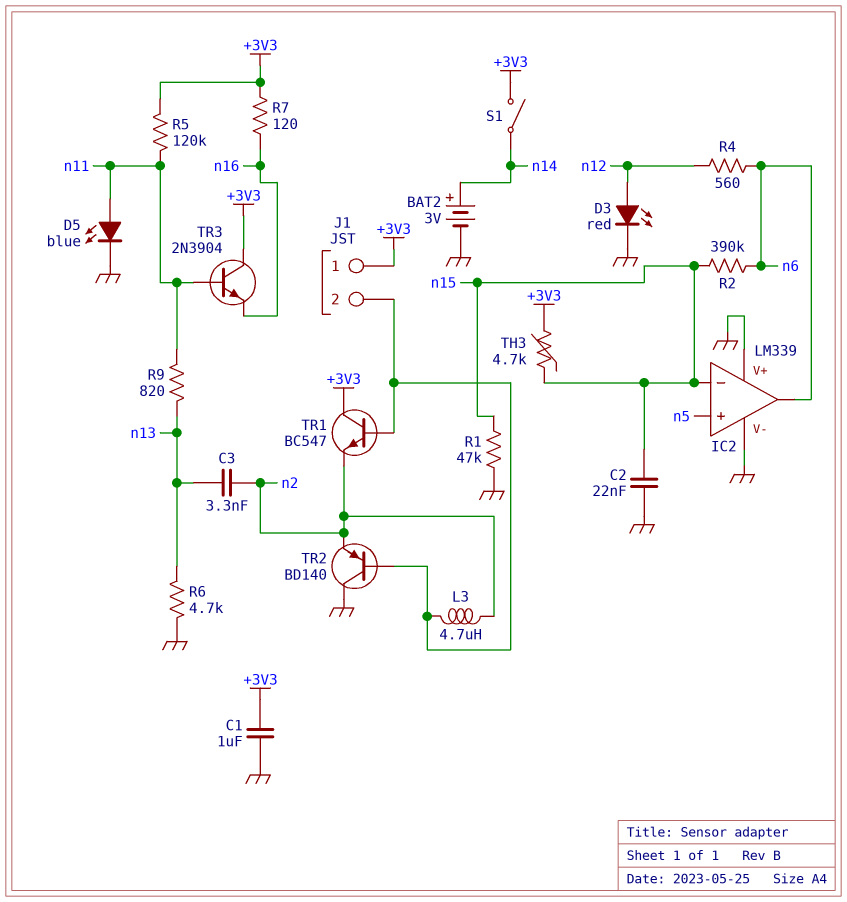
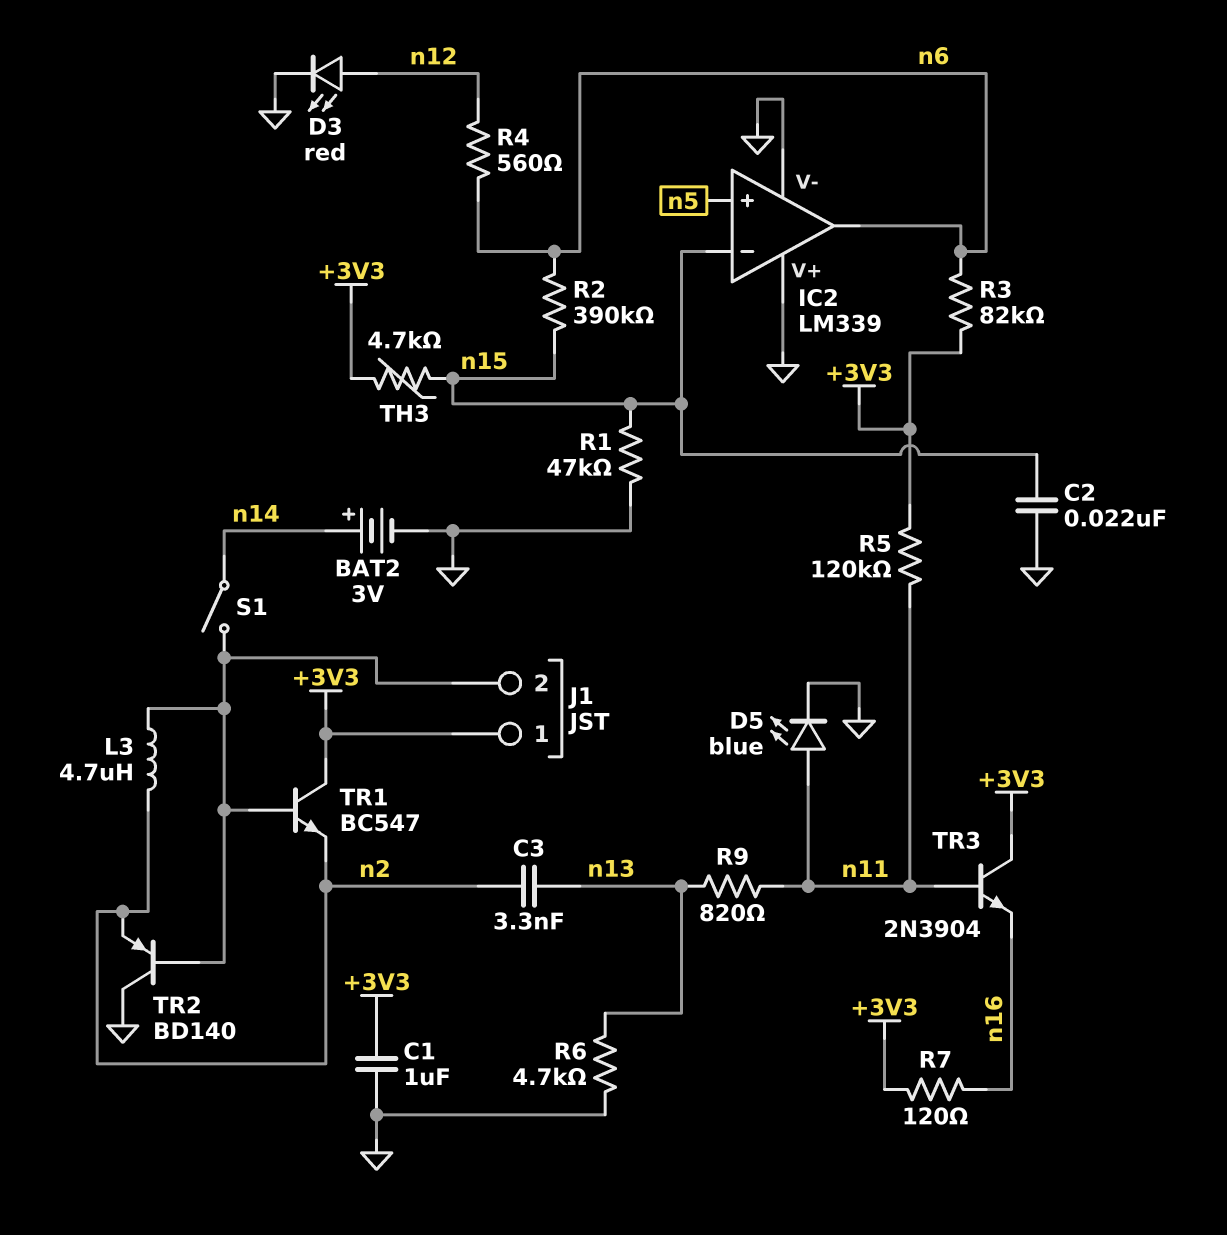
R3: none -> 82k (+3V3, n6)
S1: switch (+3V3, n14) -> switch (J1/2, n14)

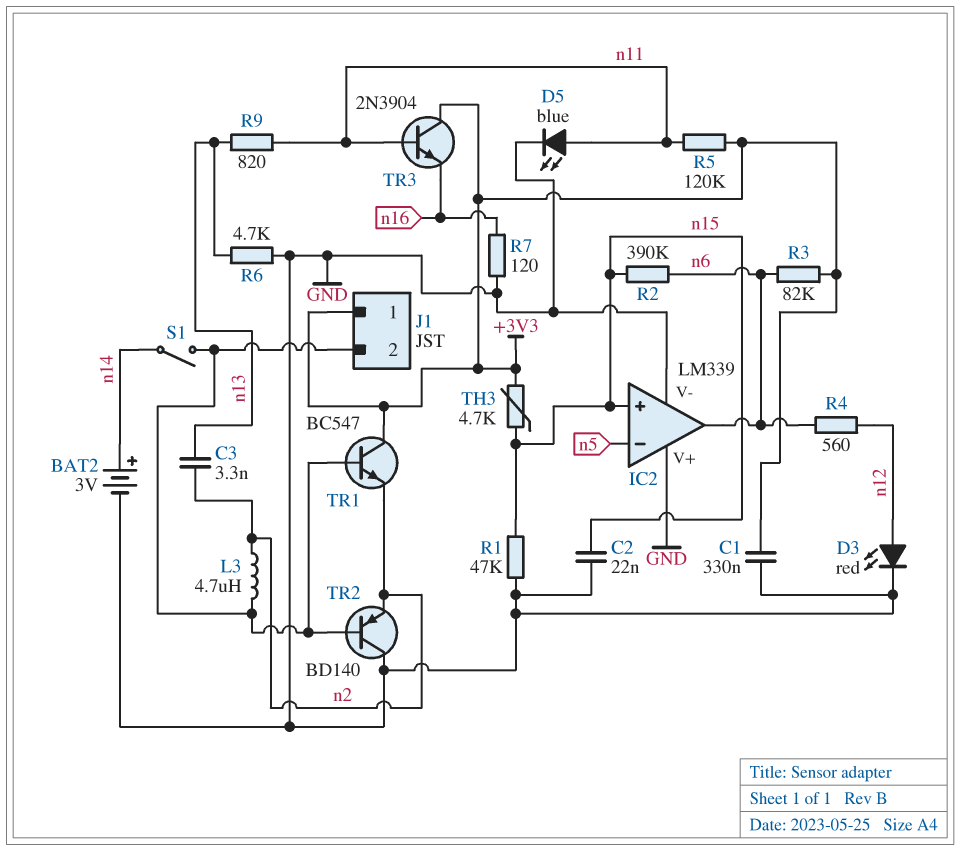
C1: 1uF (+3V3, GND) -> 330nF (+3V3, GND)
IC2 pin in+: n5 -> n15
IC2 pin in-: n15 -> n5
R7: 120 (+3V3, n16) -> 120 (GND, n16)

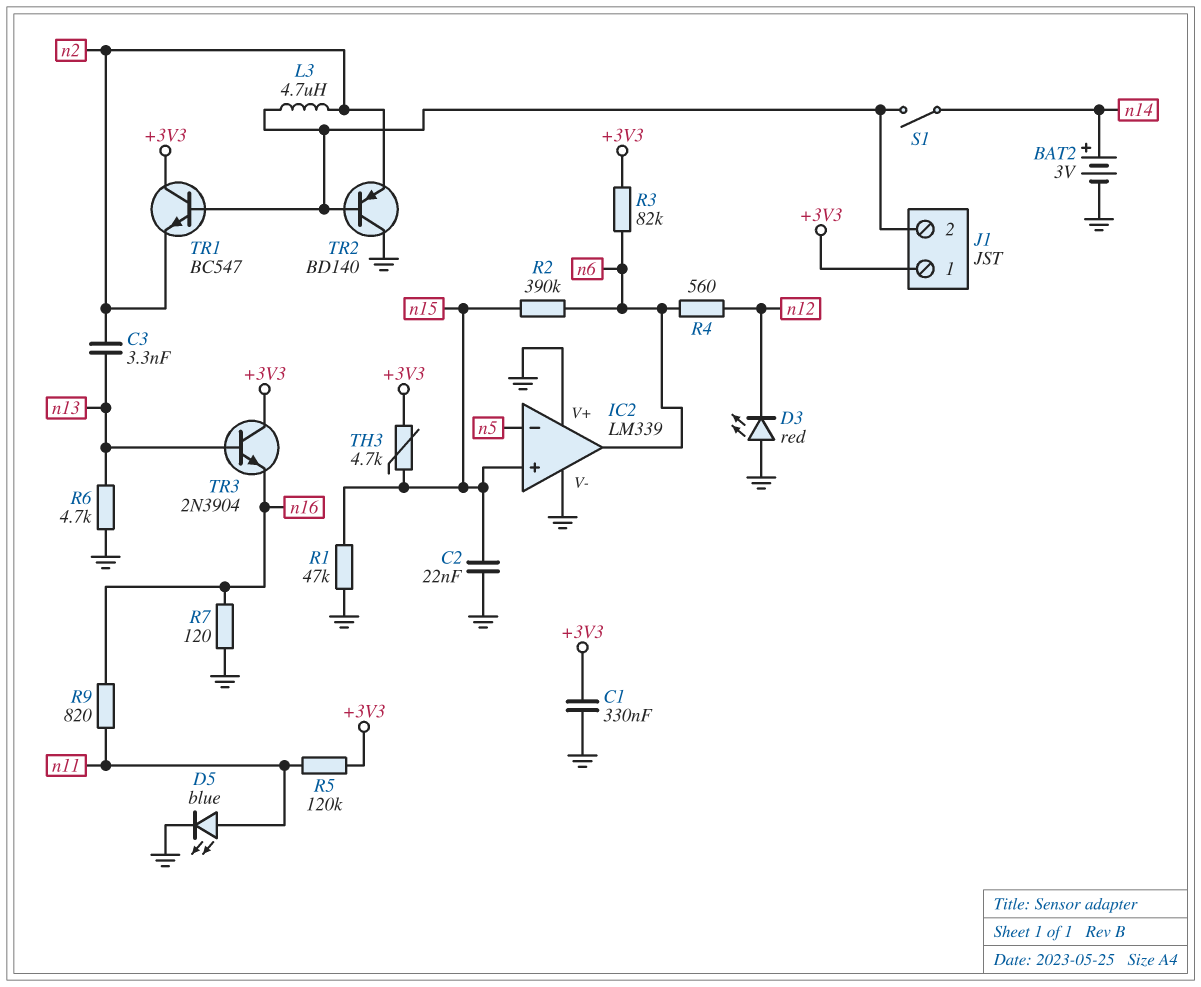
D3: LED red (A n12, K GND) -> LED red (A GND, K n12)
R9: 820 (n11, n13) -> 820 (n11, n16)
TR3: NPN 2N3904 (B n11, C +3V3, E n16) -> NPN 2N3904 (B n13, C +3V3, E n16)

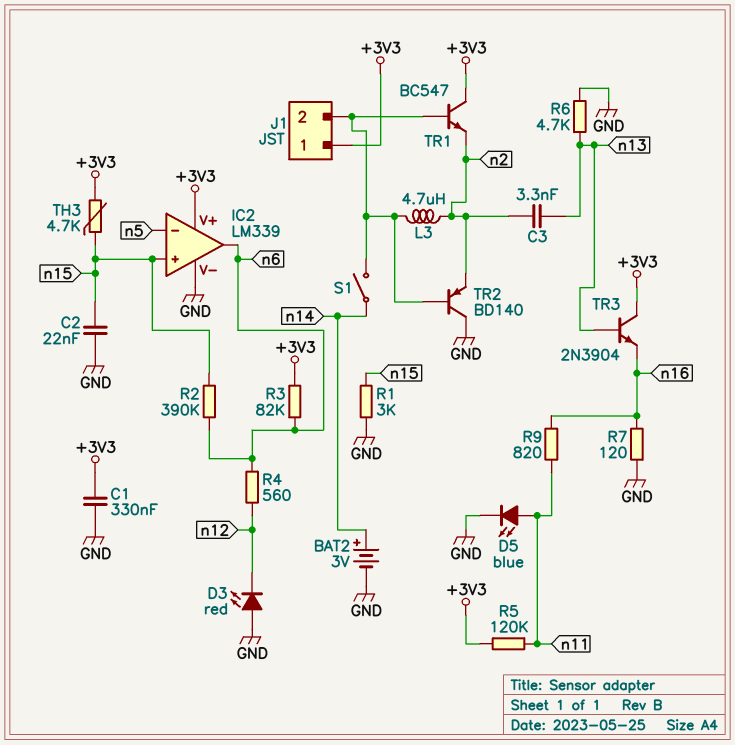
IC2 pin V+: GND -> +3V3
R1: 47k (GND, n15) -> 3k (GND, n15)

